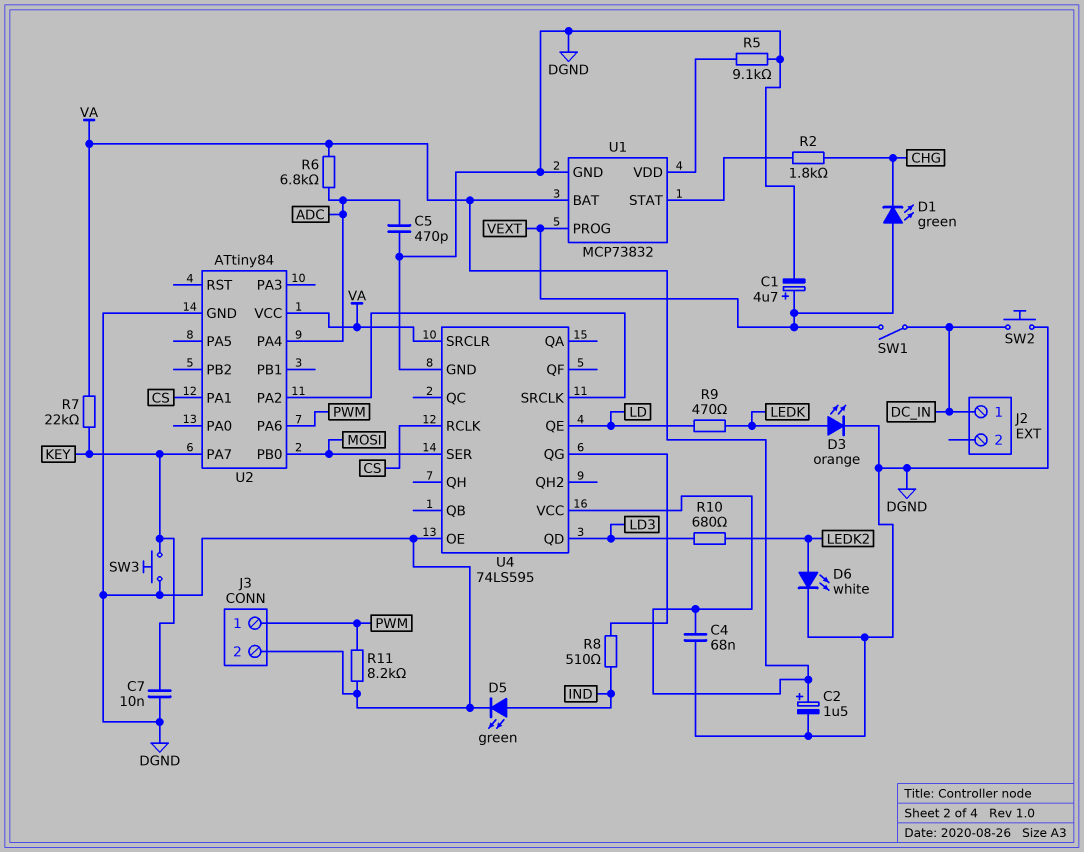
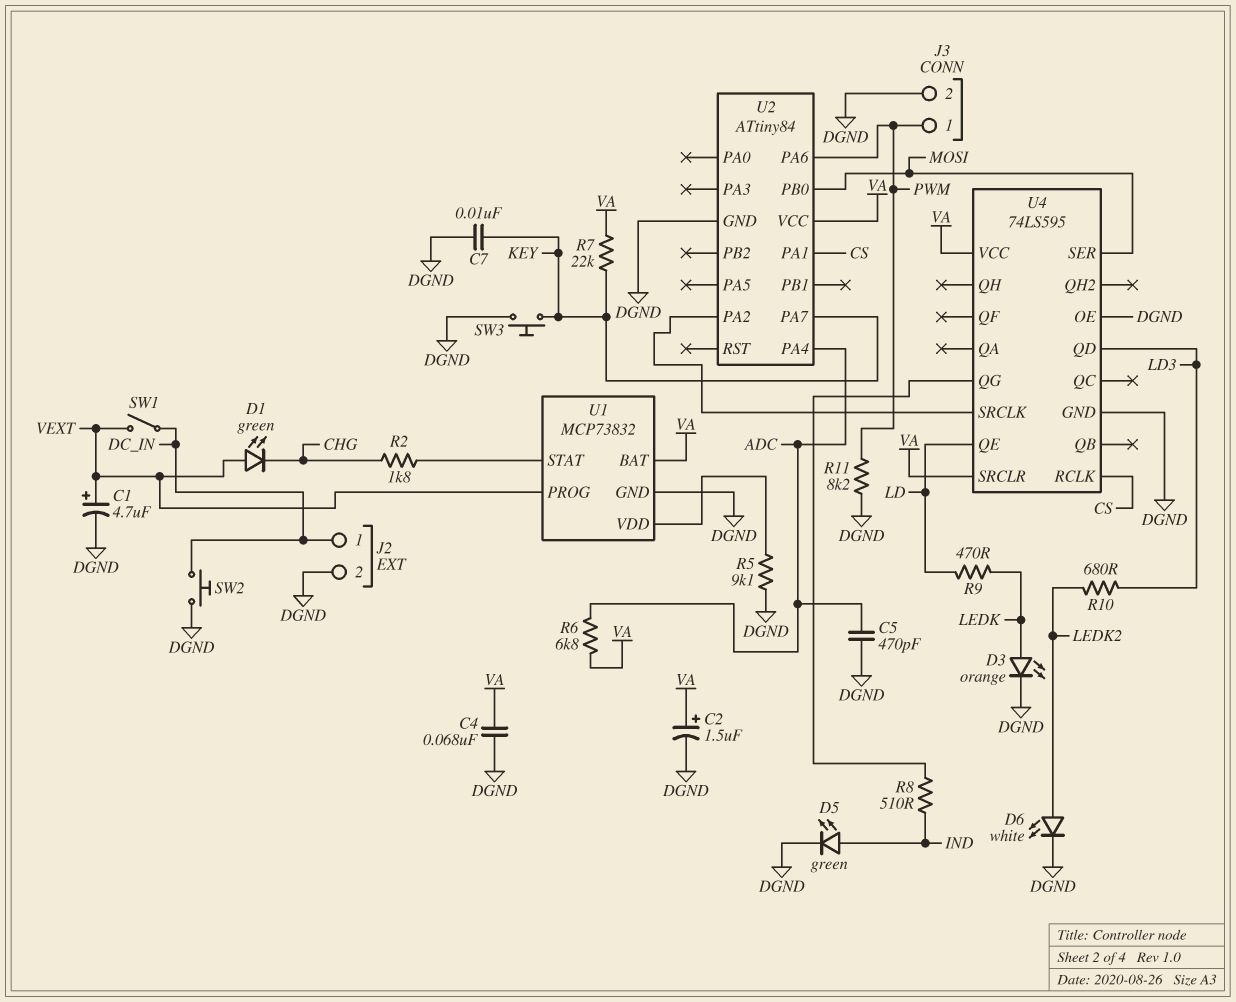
J2 pin 2: none -> DGND

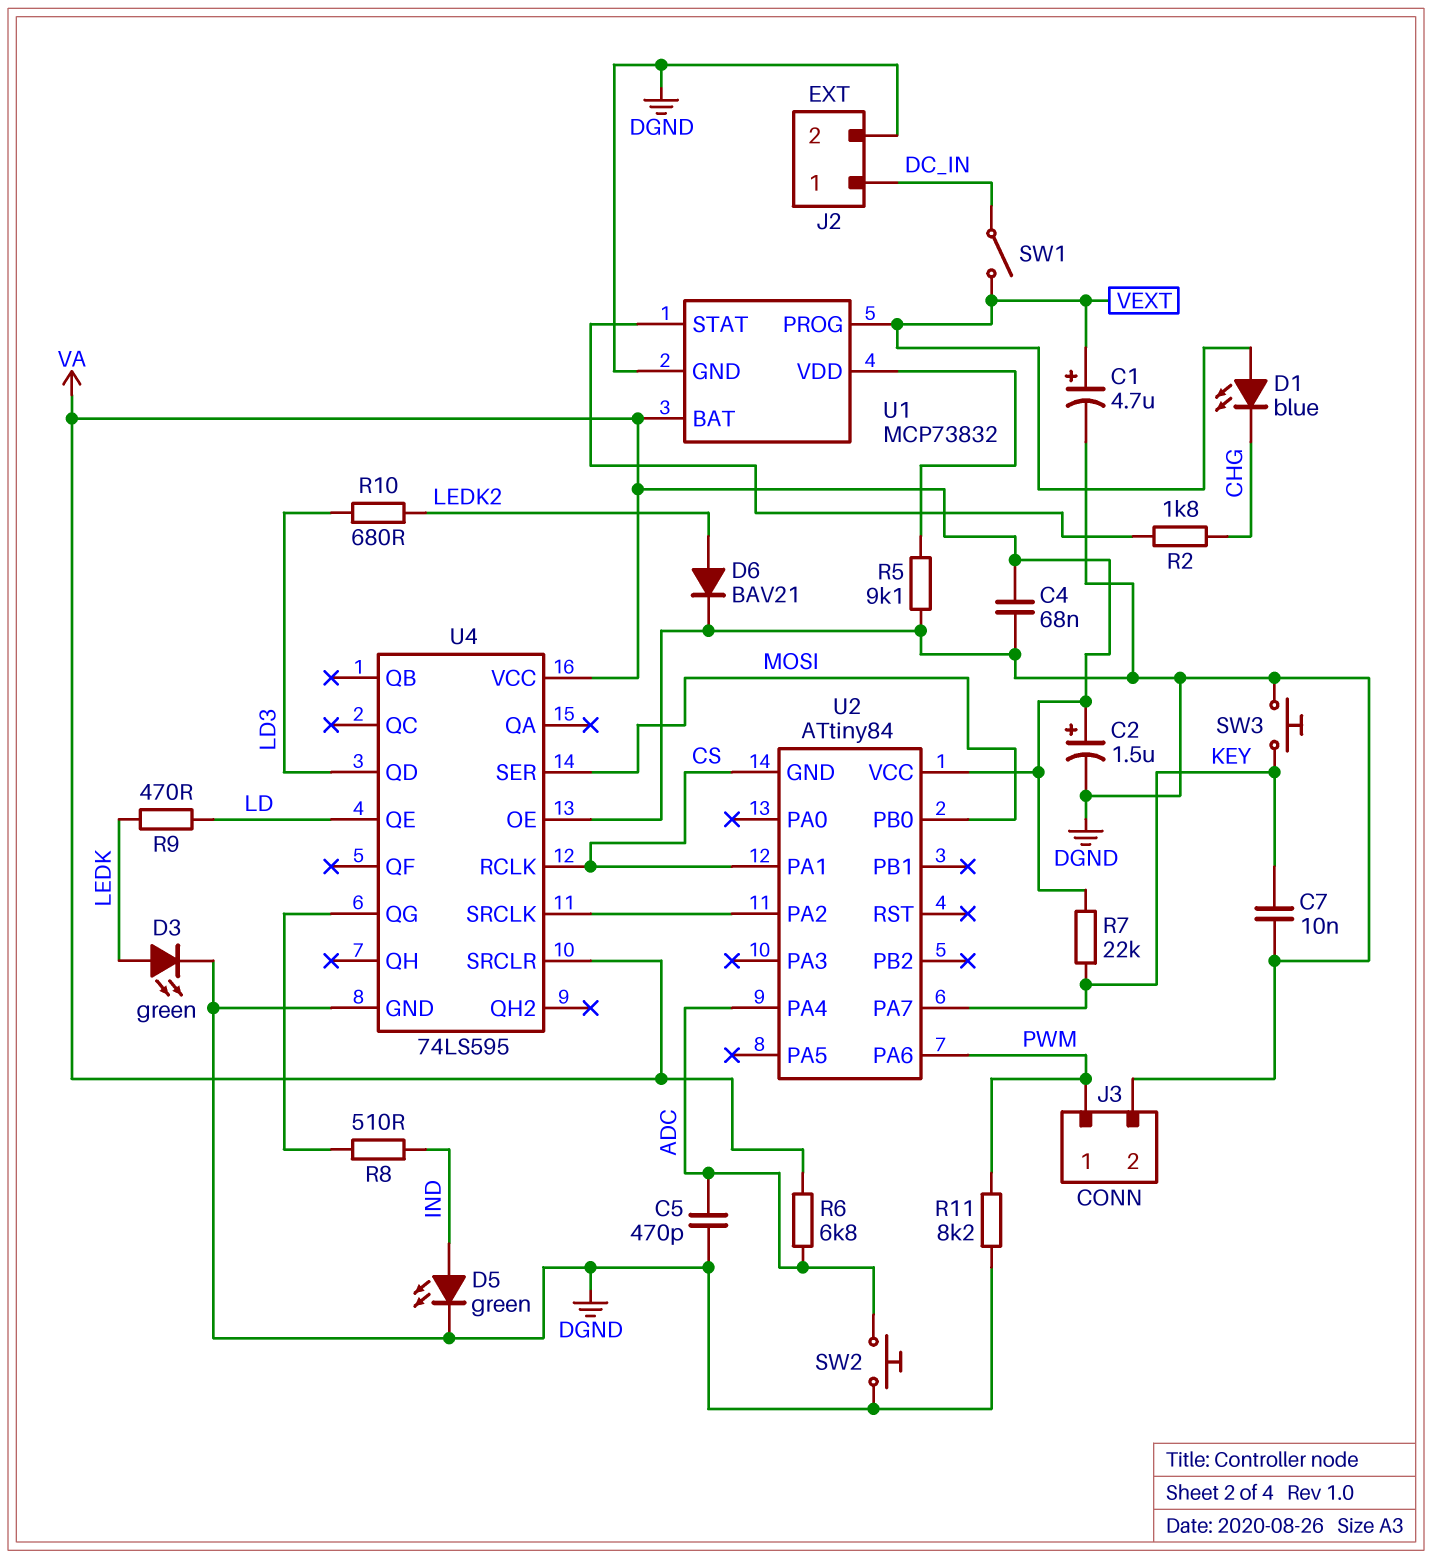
D1: LED green (A VEXT, K CHG) -> LED blue (A VEXT, K CHG)
D3: LED orange (A LEDK, K DGND) -> LED green (A LEDK, K DGND)
D6: LED white (A LEDK2, K DGND) -> diode BAV21 (A LEDK2, K DGND)
SW2: button (DC_IN, DGND) -> button (ADC, DGND)
U2 pin GND: DGND -> CS

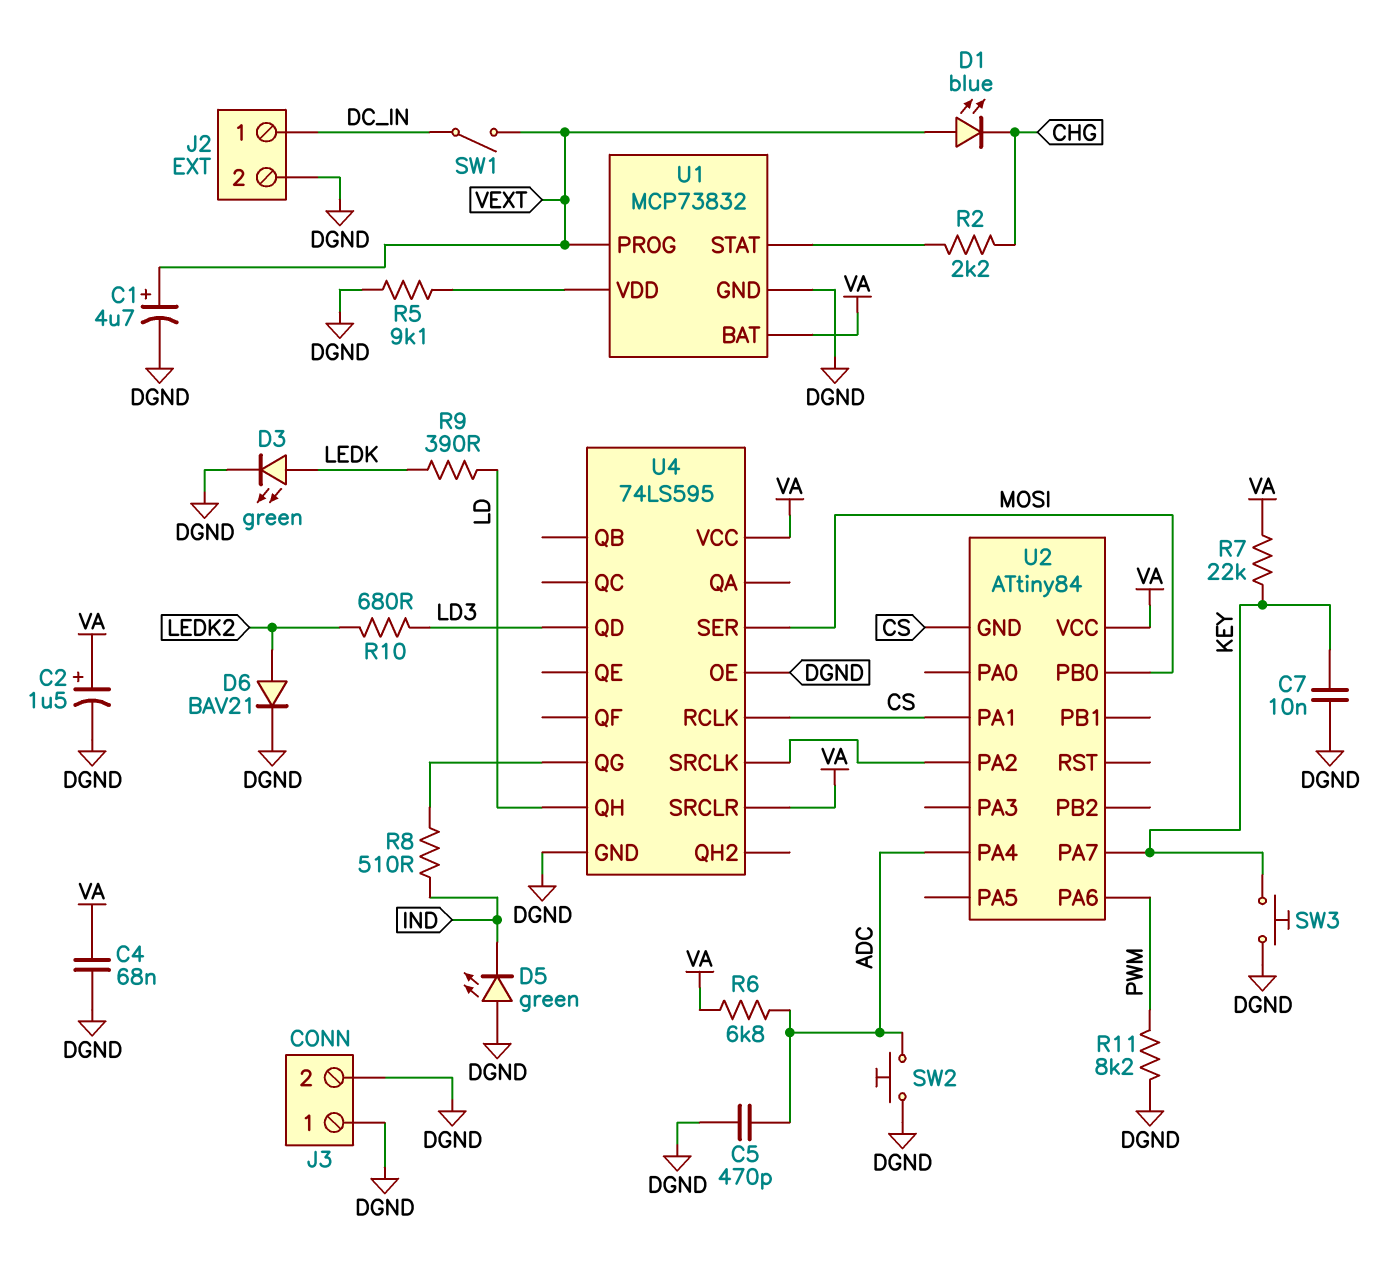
D5: LED green (A IND, K DGND) -> LED green (A DGND, K IND)
J3 pin 1: PWM -> DGND
R2: 1.8k (CHG, U1/STAT) -> 2.2k (CHG, U1/STAT)
R9: 470 (LD, LEDK) -> 390 (LD, LEDK)
U4 pin QE: LD -> none
U4 pin QH: none -> LD

